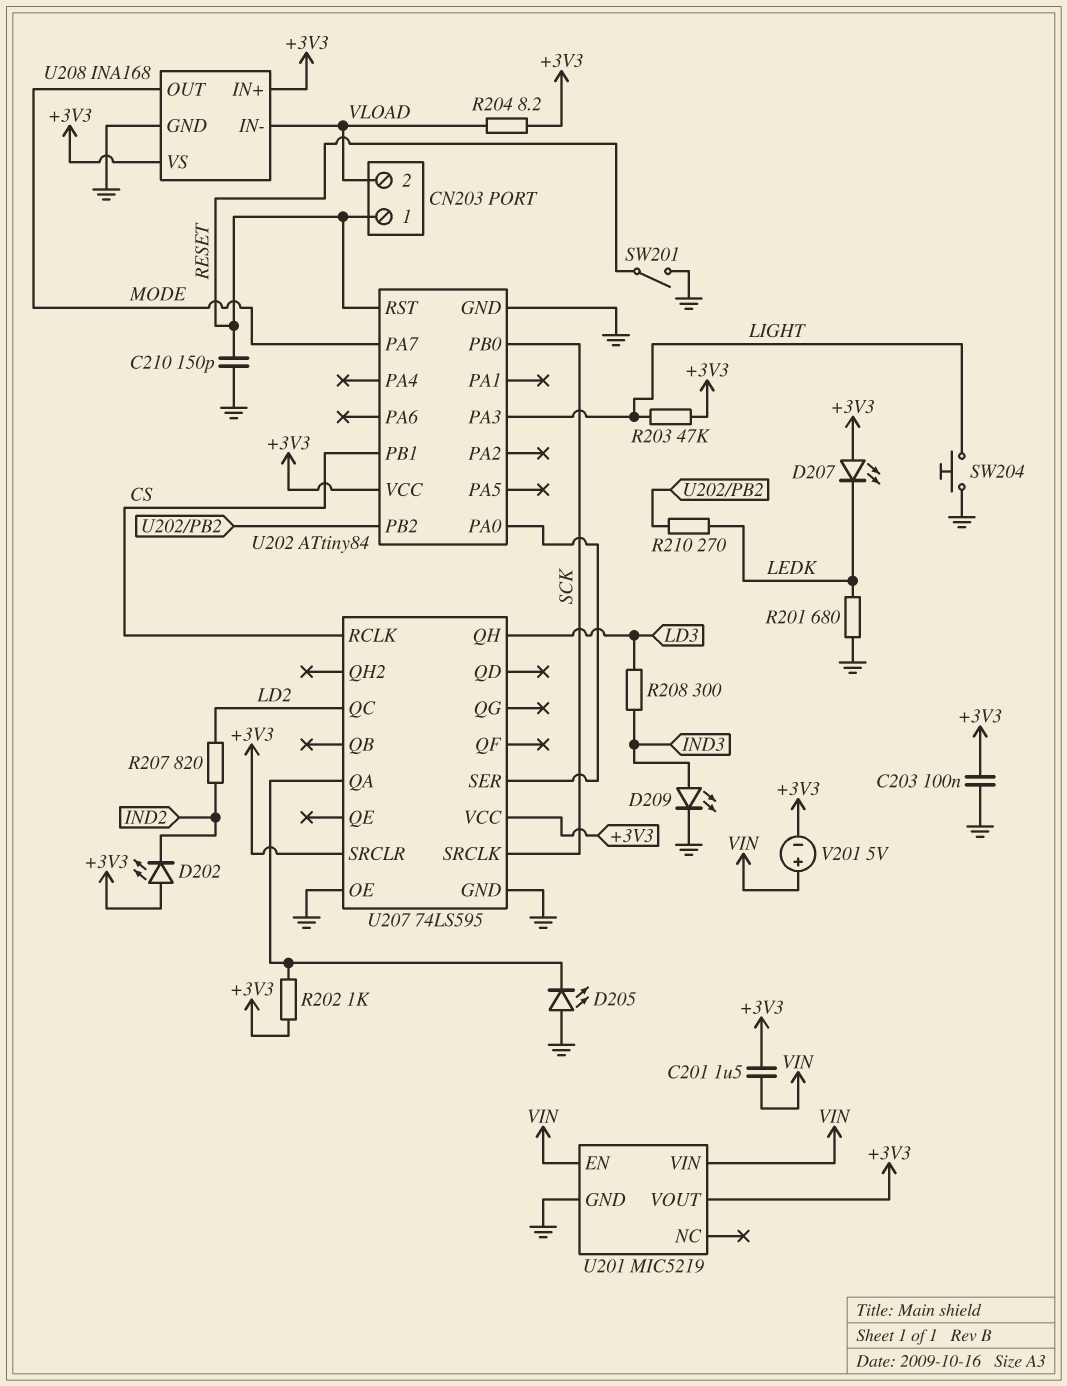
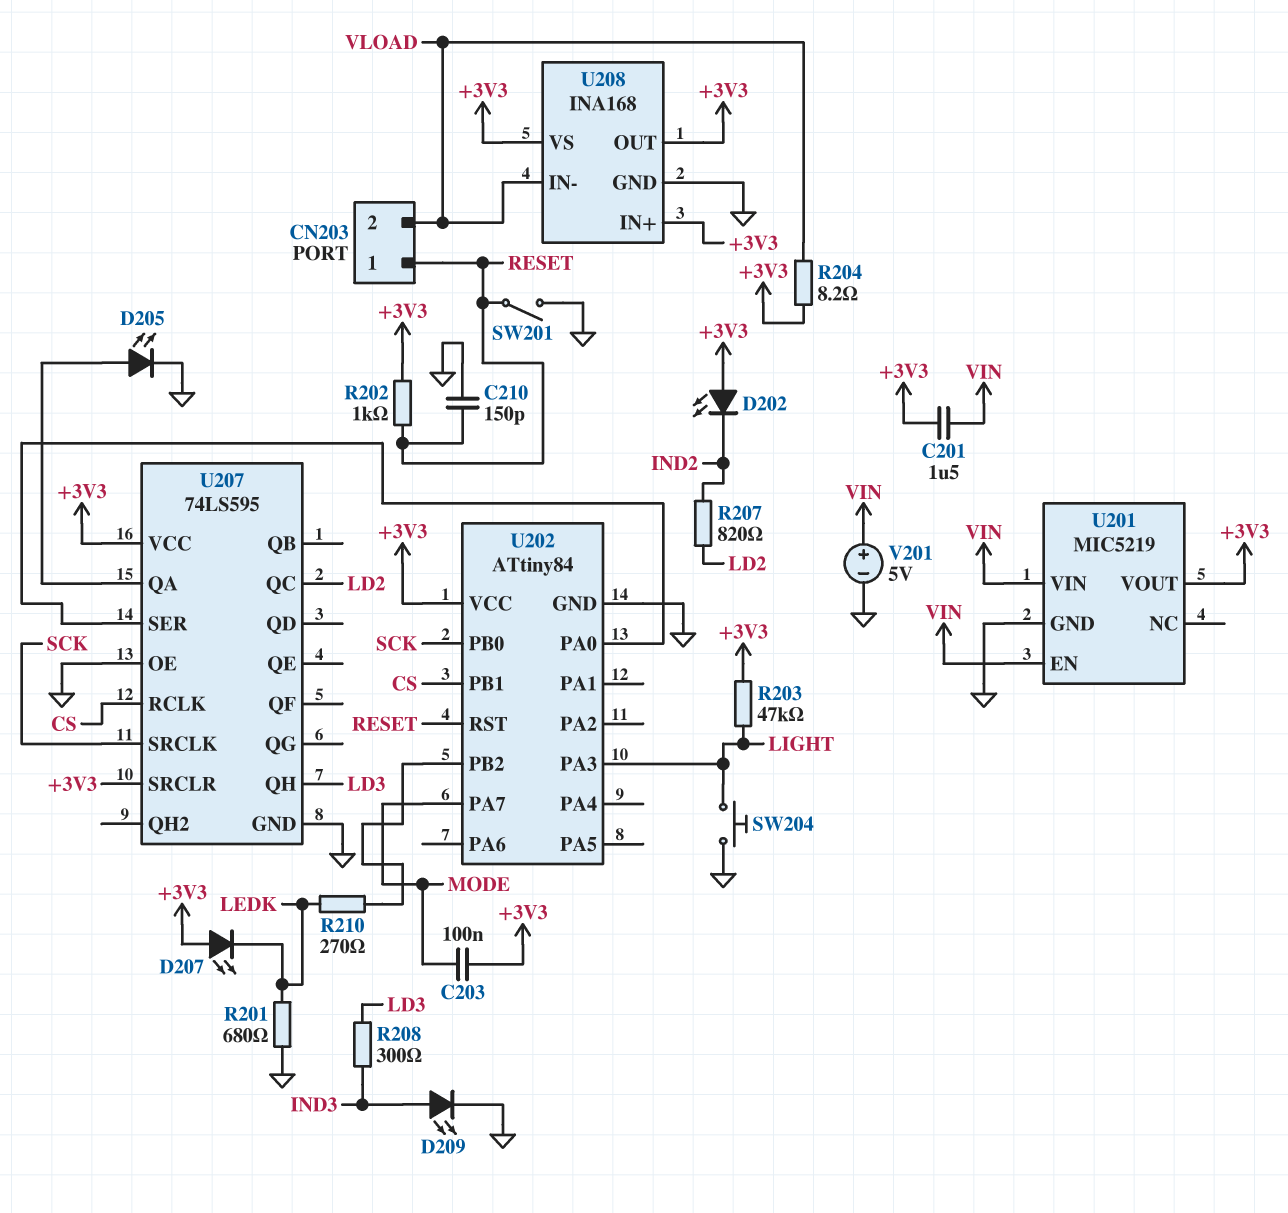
C203: 100nF (+3V3, GND) -> 100nF (+3V3, MODE)
D205: LED (A GND, K U207/QA) -> LED (A U207/QA, K GND)
R202: 1k (+3V3, U207/QA) -> 1k (+3V3, RESET)
U208 pin OUT: MODE -> +3V3
V201: 5V (plus VIN, minus +3V3) -> 5V (plus VIN, minus GND)

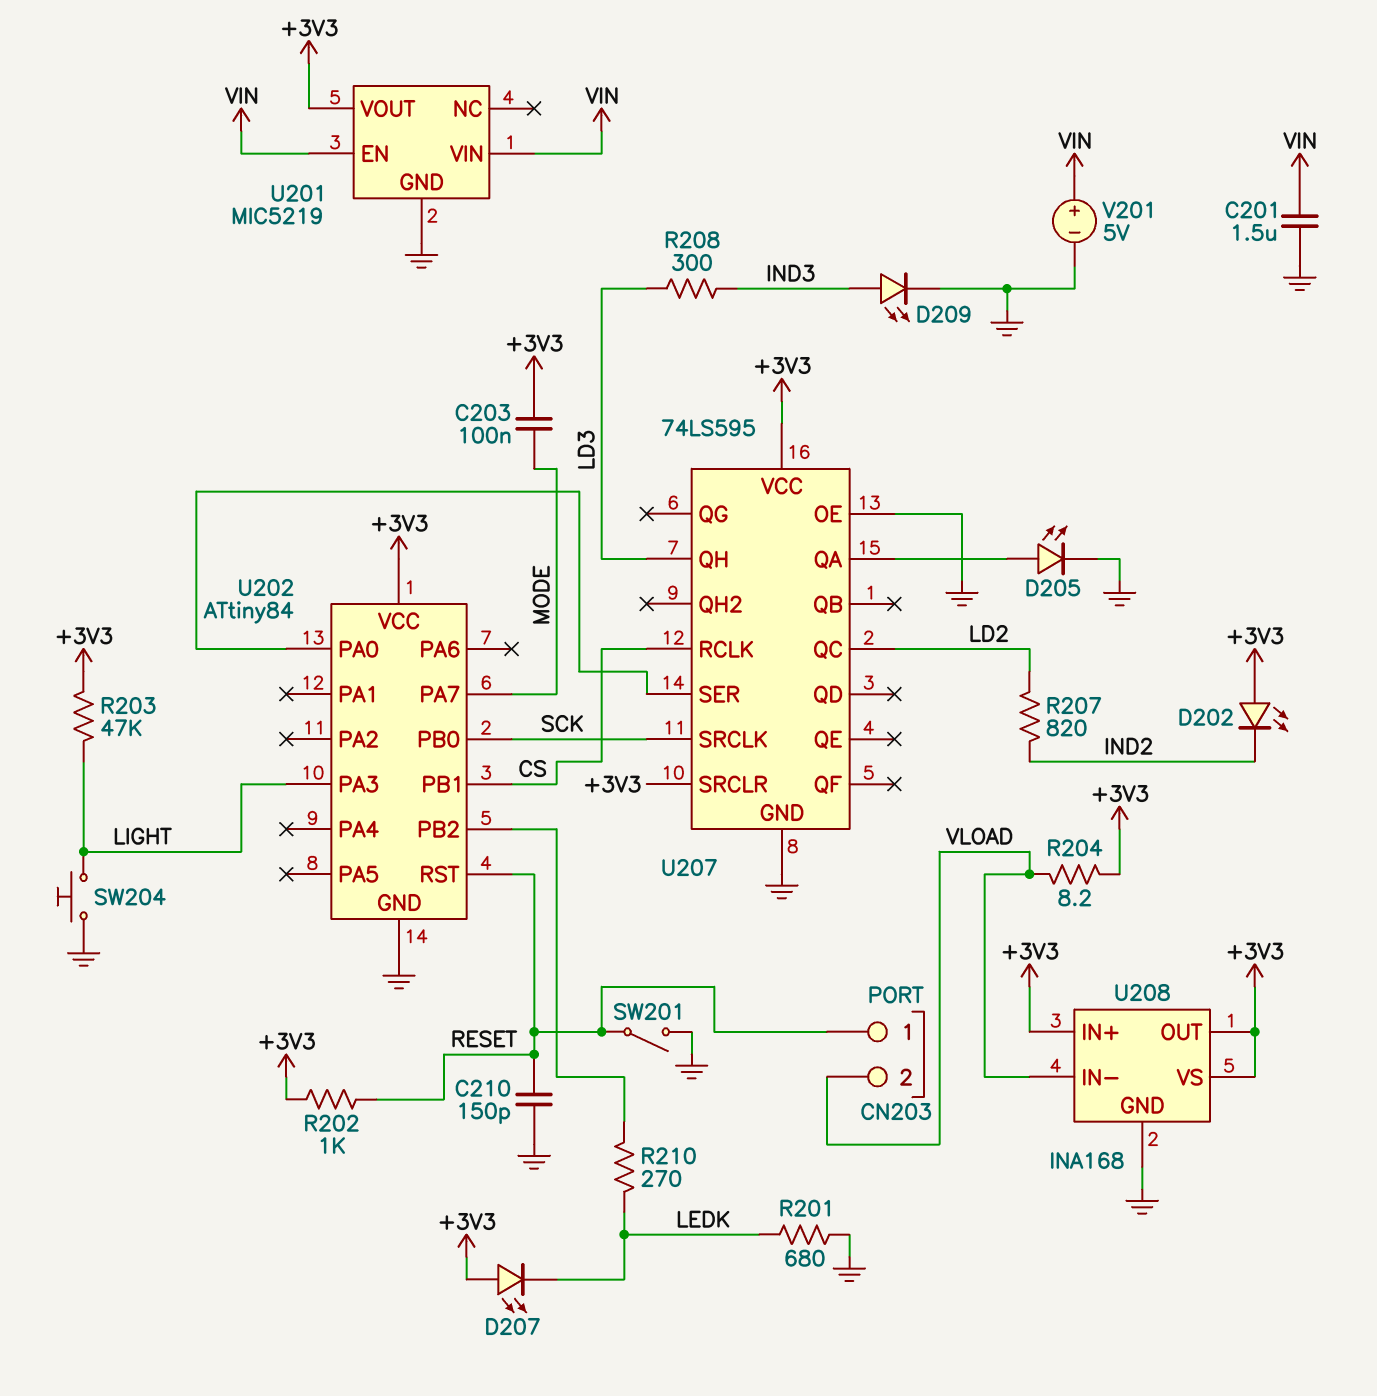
C201: 1.5uF (+3V3, VIN) -> 1.5uF (GND, VIN)

